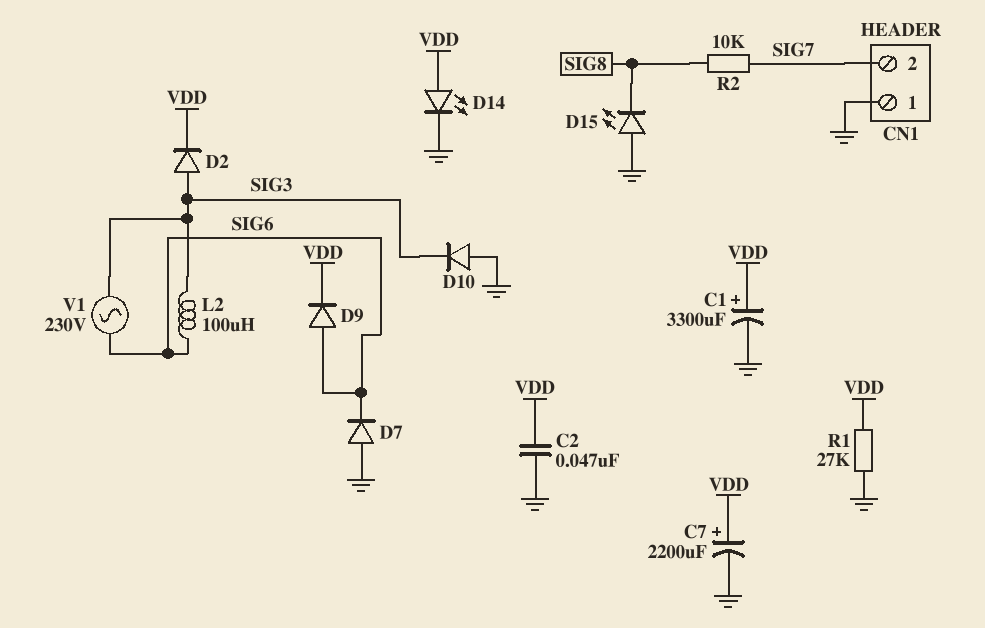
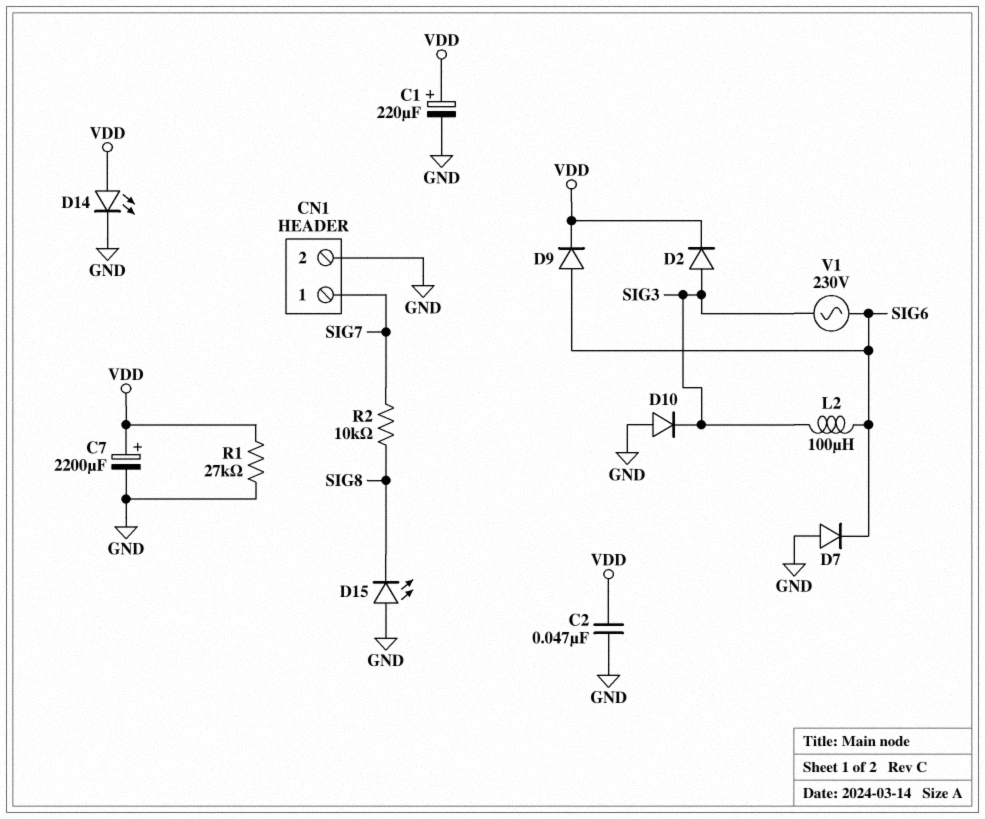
C1: 3300uF (plus VDD, minus GND) -> 220uF (plus VDD, minus GND)
CN1 pin 1: GND -> SIG7
CN1 pin 2: SIG7 -> GND

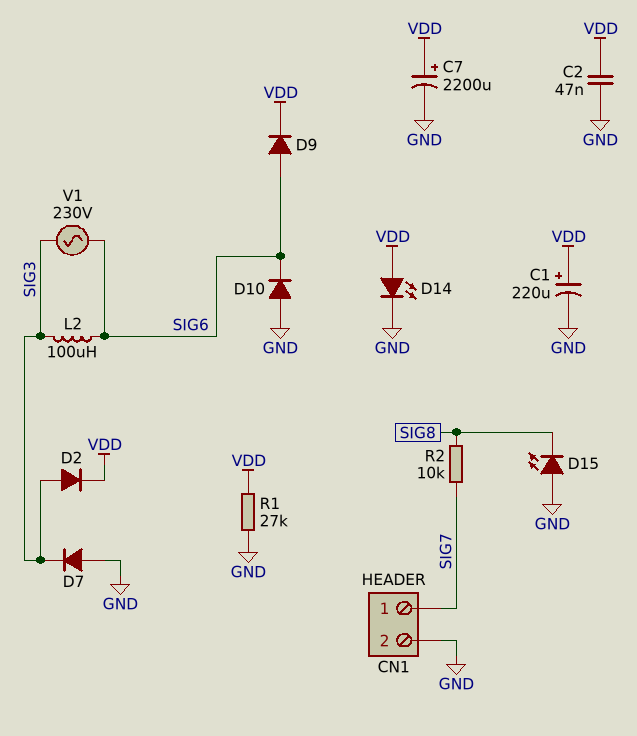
D7: diode (A GND, K SIG6) -> diode (A GND, K SIG3)
D10: diode (A GND, K SIG3) -> diode (A GND, K SIG6)

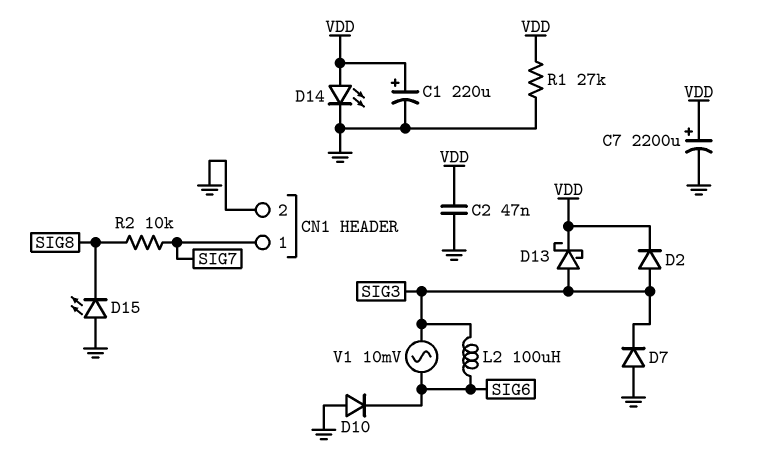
D9: diode (A SIG6, K VDD) -> none
D13: none -> schottky (A SIG3, K VDD)
V1: AC 230V (SIG3, SIG6) -> AC 10mV (SIG3, SIG6)

